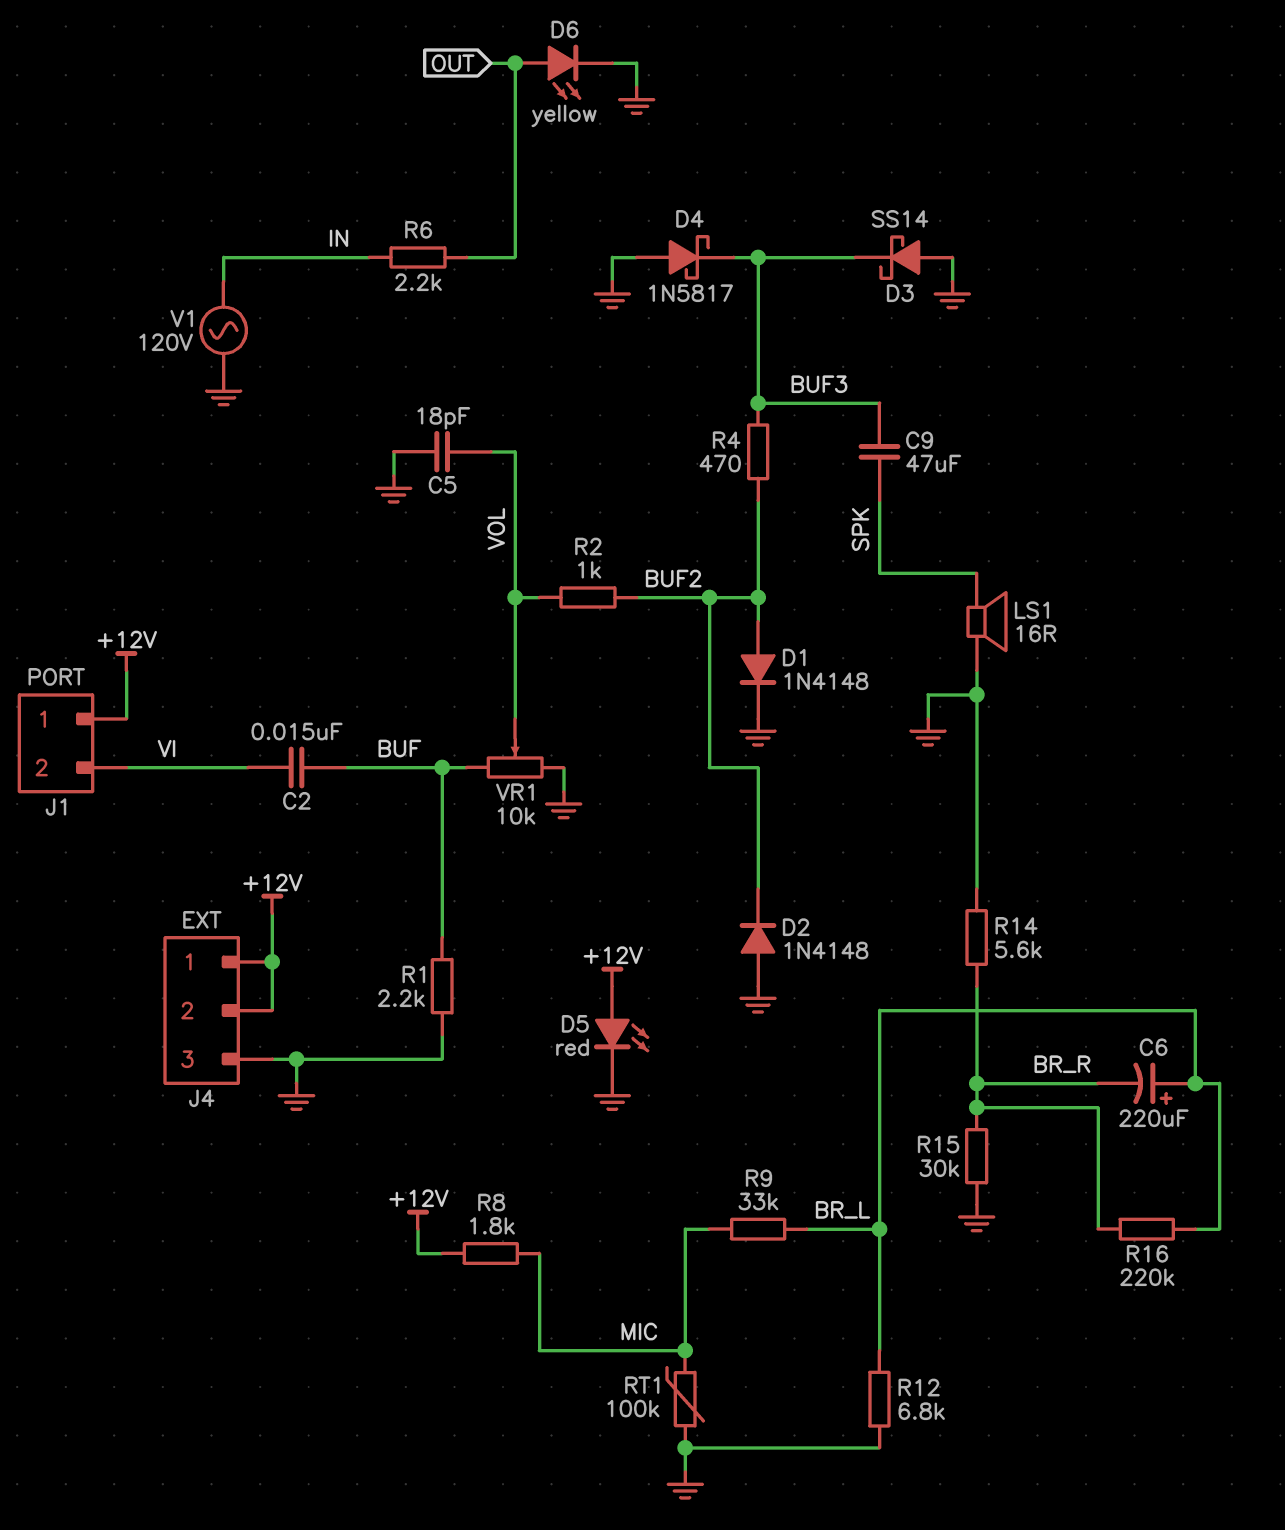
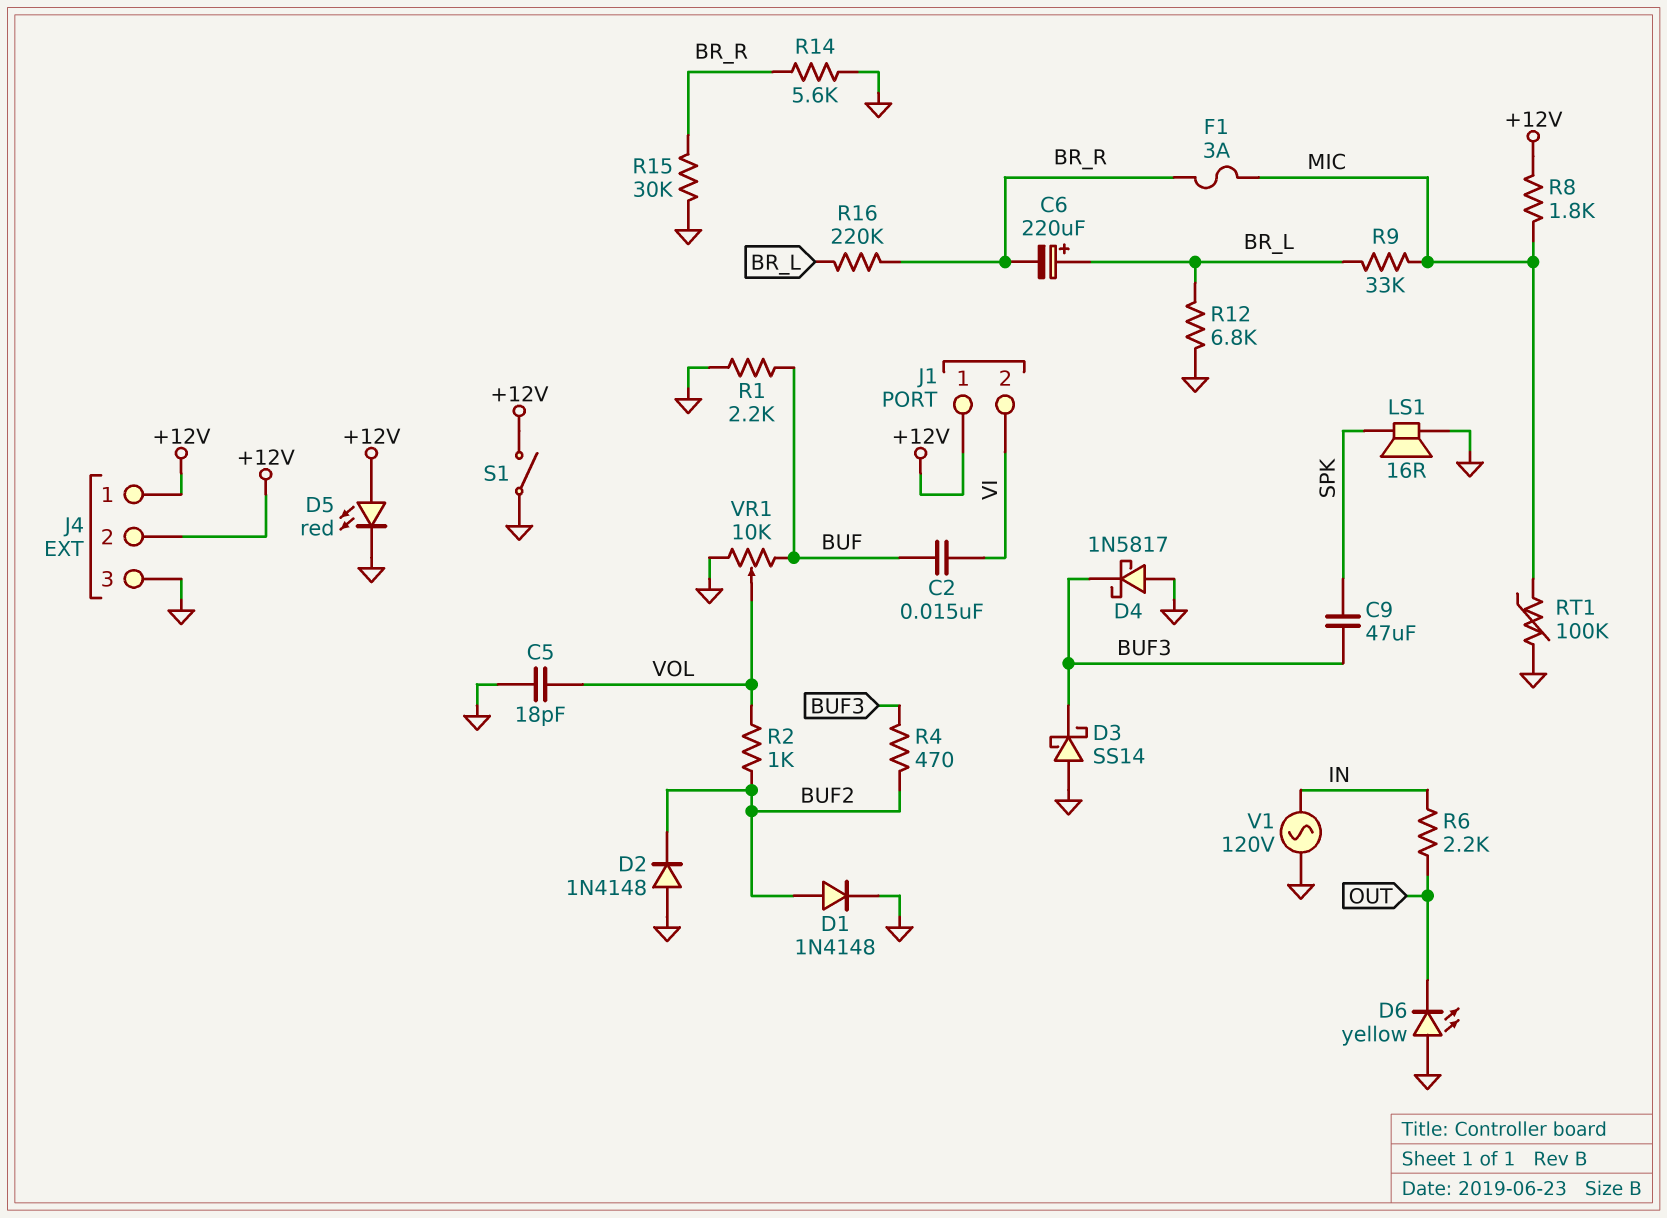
D6: LED yellow (A OUT, K GND) -> LED yellow (A GND, K OUT)
F1: none -> 3A (BR_R, MIC)
S1: none -> switch (+12V, GND)

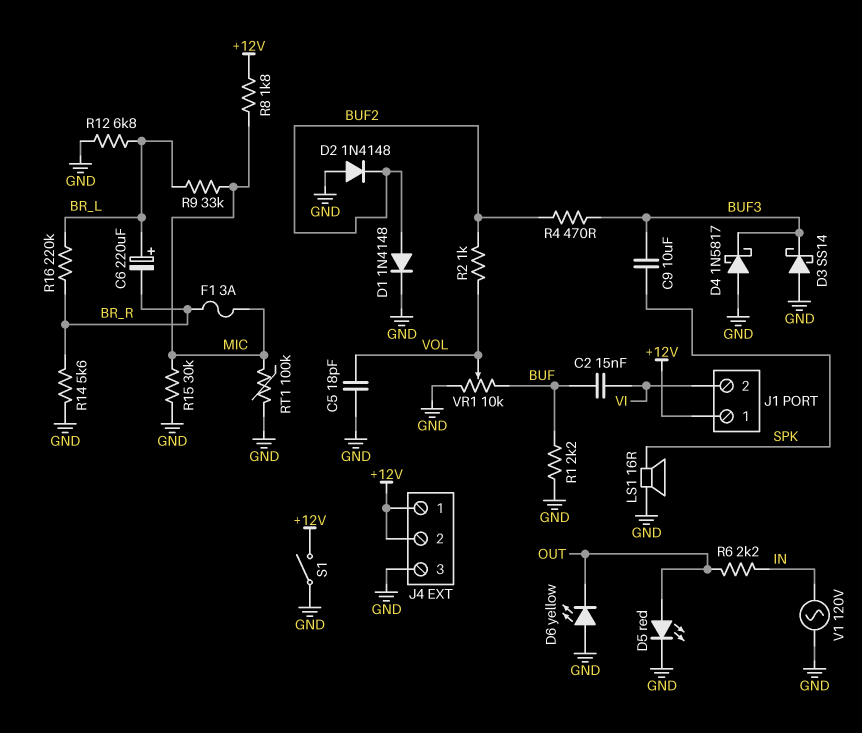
C9: 47uF (BUF3, SPK) -> 10uF (BUF3, SPK)
D5: LED red (A +12V, K GND) -> LED red (A OUT, K GND)
R15: 30k (BR_R, GND) -> 30k (GND, MIC)

